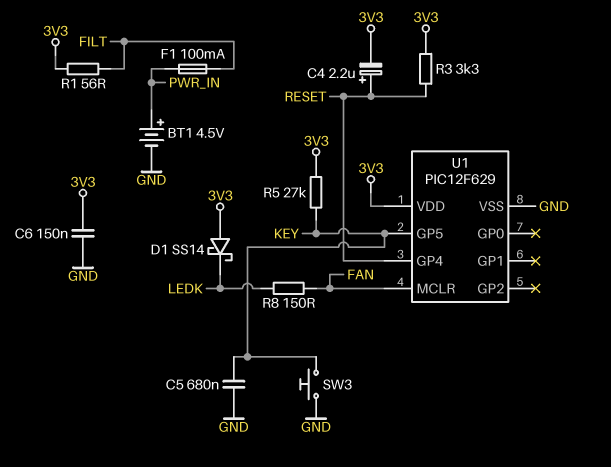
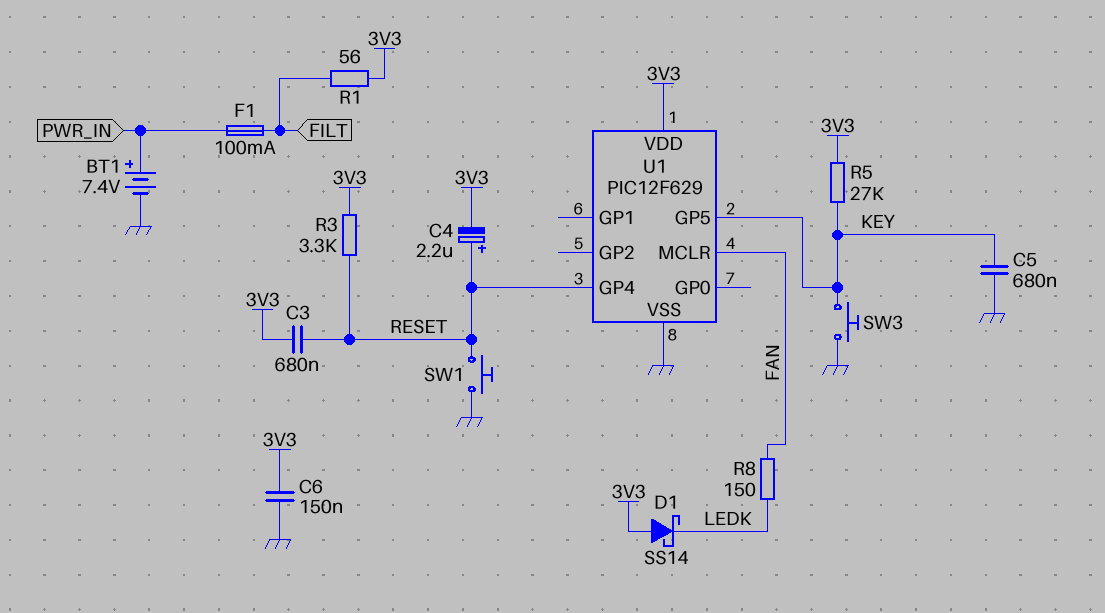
BT1: 4.5V (plus PWR_IN, minus GND) -> 7.4V (plus PWR_IN, minus GND)
C3: none -> 680nF (3V3, RESET)
SW1: none -> button (GND, RESET)

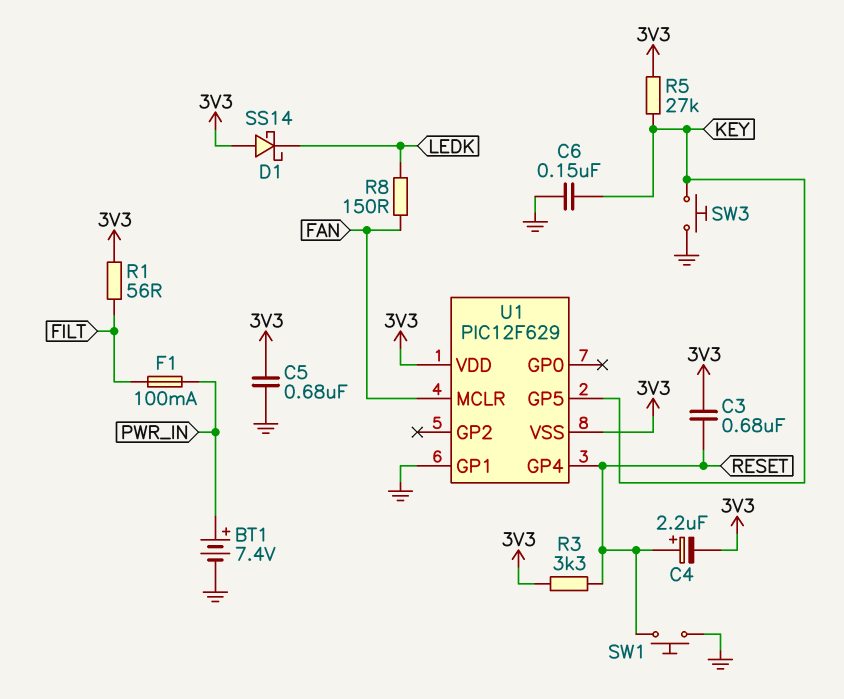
C5: 680nF (GND, KEY) -> 680nF (3V3, GND)
C6: 150nF (3V3, GND) -> 150nF (GND, KEY)
U1 pin GP1: none -> GND
U1 pin VSS: GND -> 3V3

